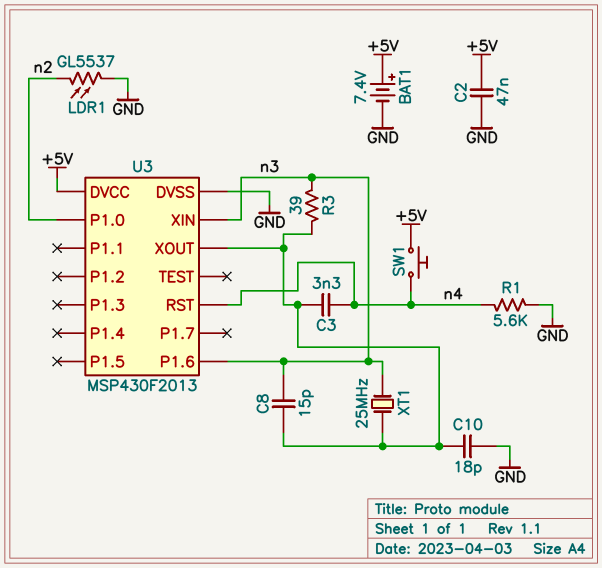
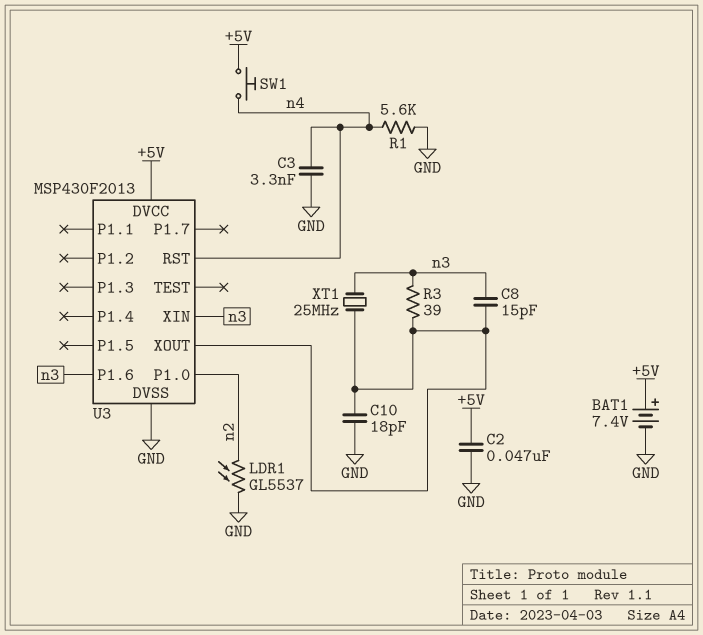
C3: 3.3nF (U3/XOUT, n4) -> 3.3nF (GND, n4)

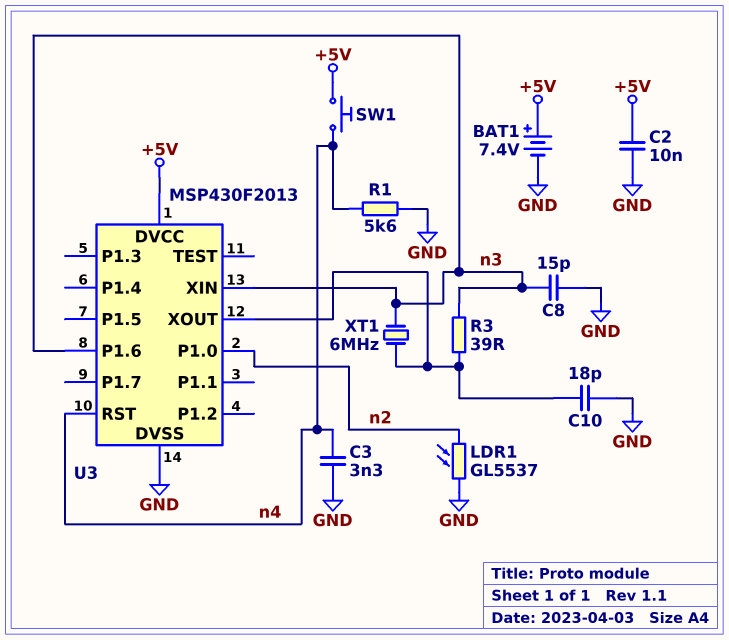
C2: 47nF (+5V, GND) -> 10nF (+5V, GND)
C8: 15pF (U3/XOUT, n3) -> 15pF (GND, n3)
XT1: 25MHz (U3/XOUT, n3) -> 6MHz (U3/XOUT, n3)

